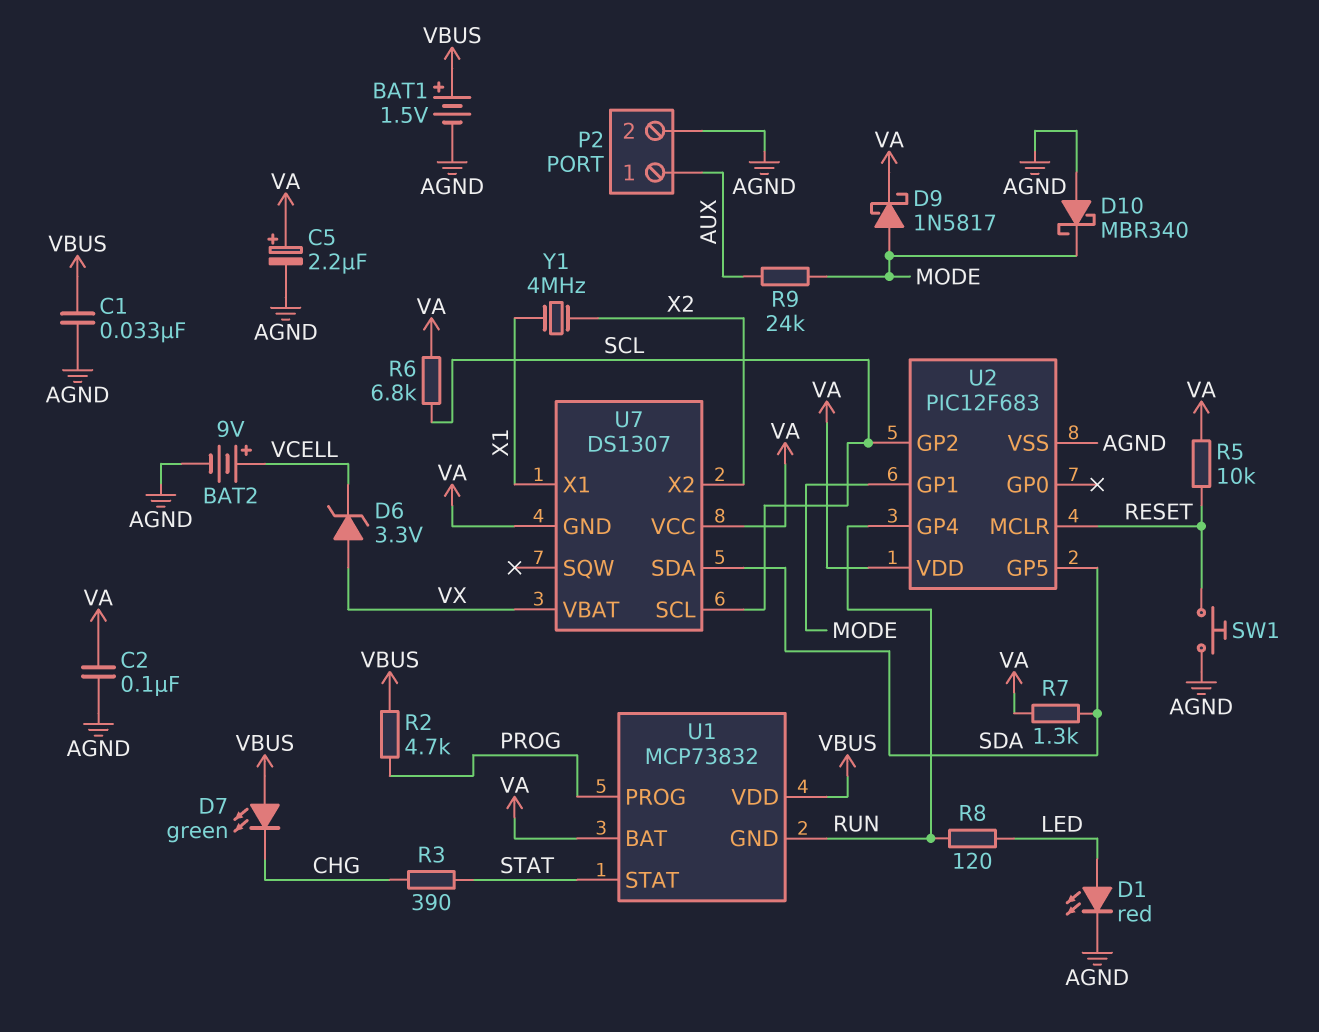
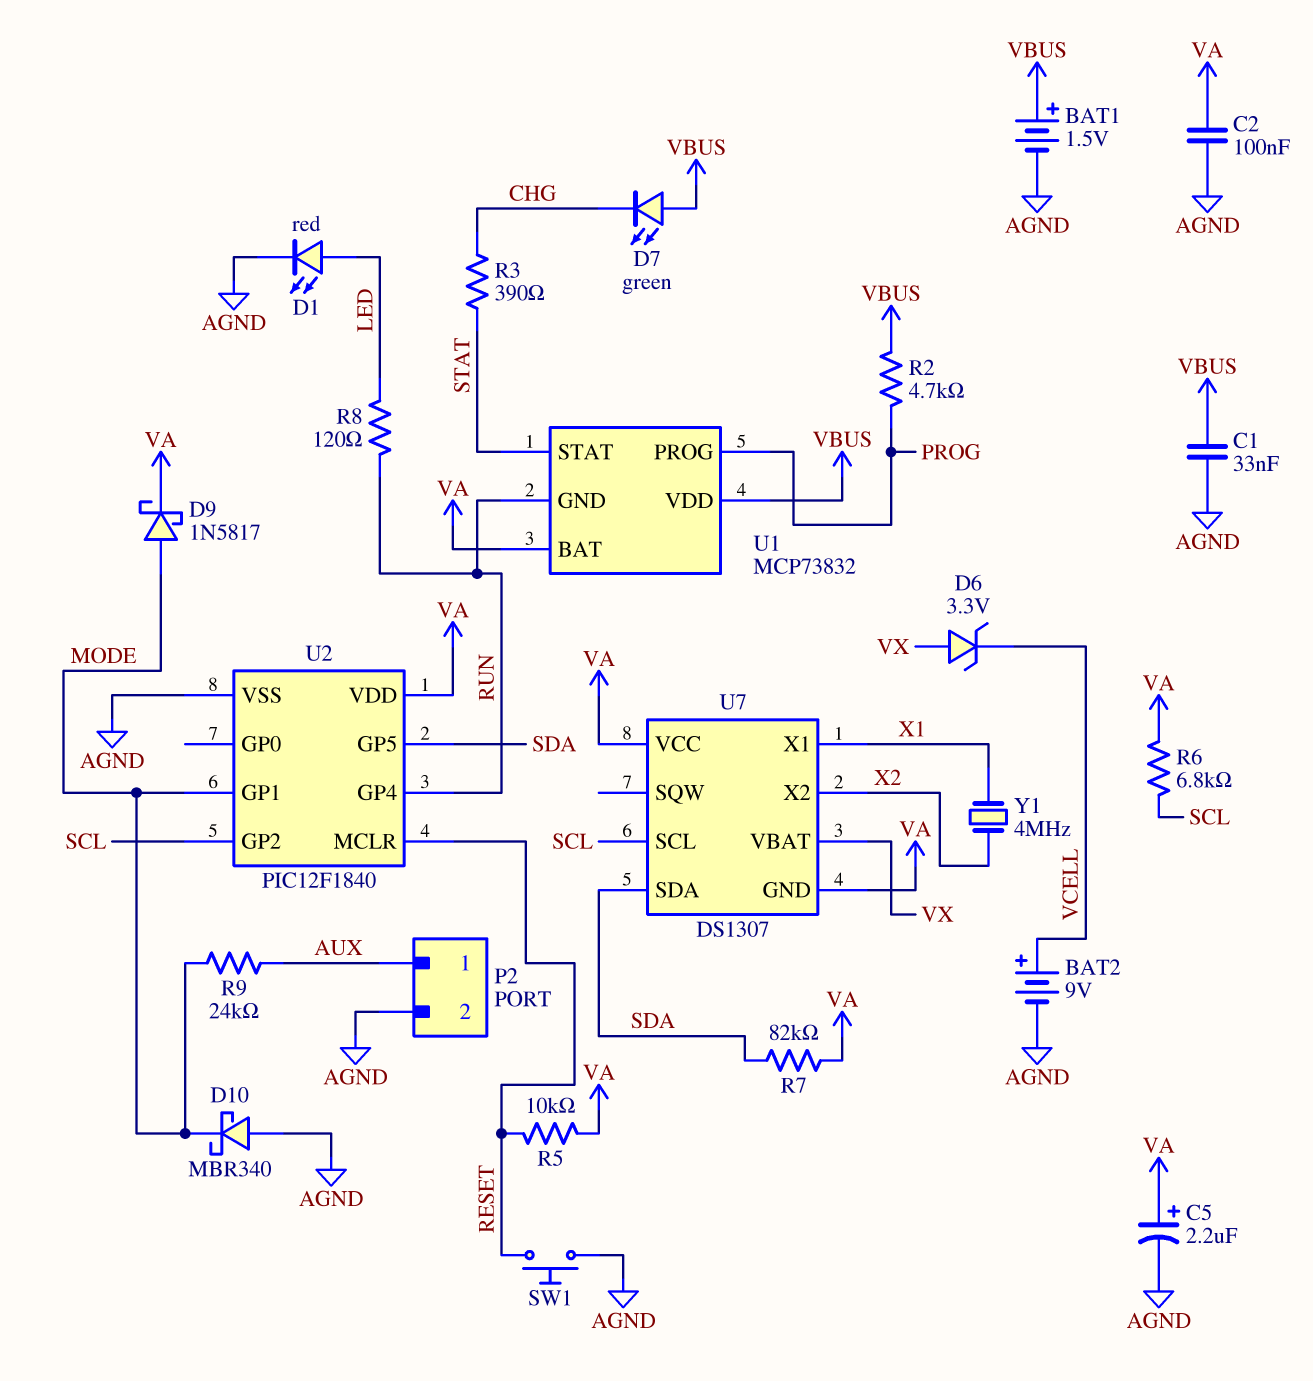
R7: 1.3k (SDA, VA) -> 82k (SDA, VA)
U2: PIC12F683 -> PIC12F1840

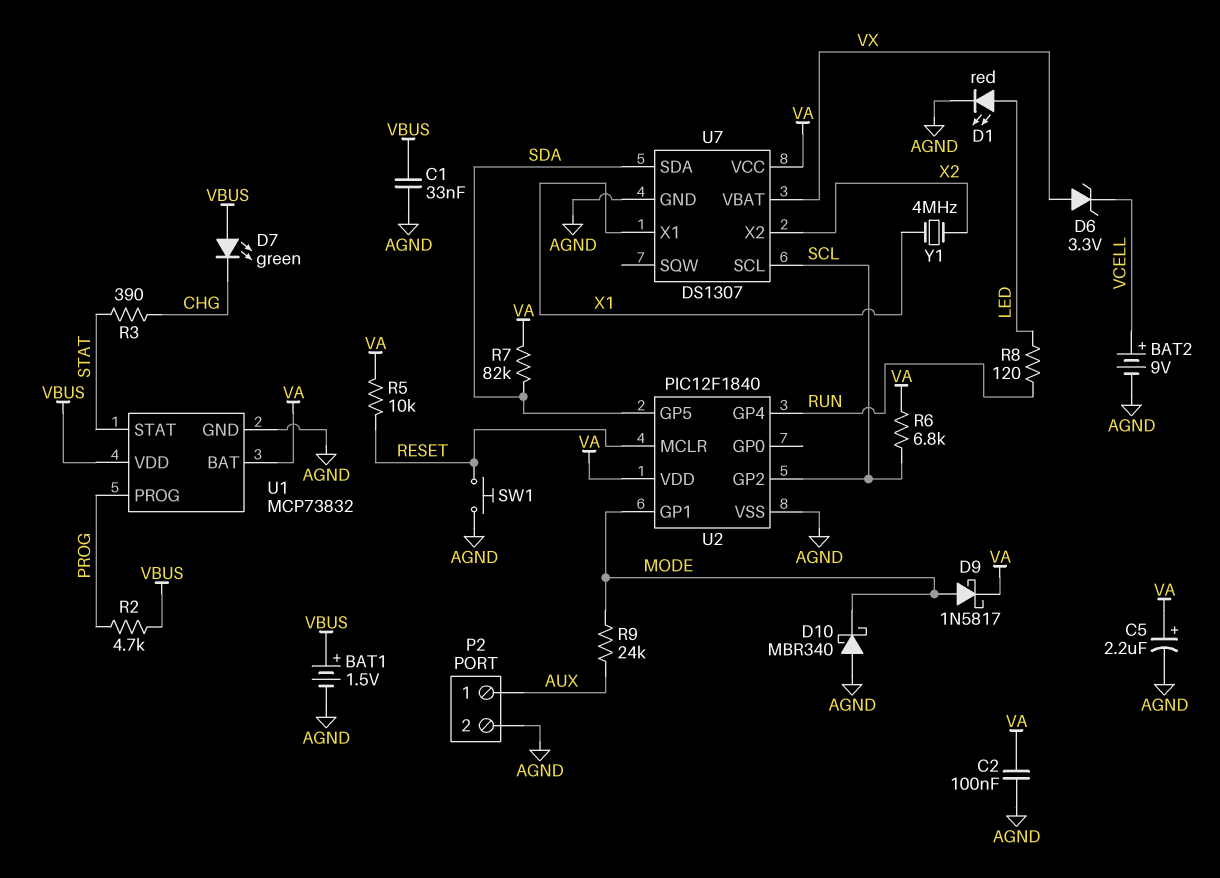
U1 pin GND: RUN -> AGND
U7 pin GND: VA -> AGND

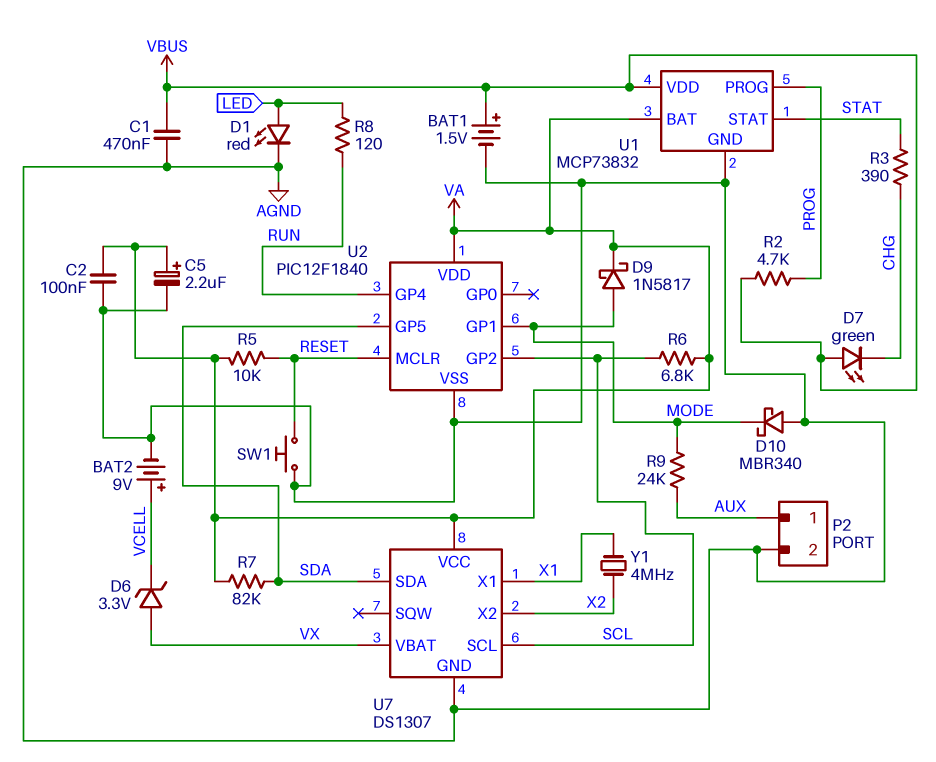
C1: 33nF (AGND, VBUS) -> 470nF (AGND, VBUS)

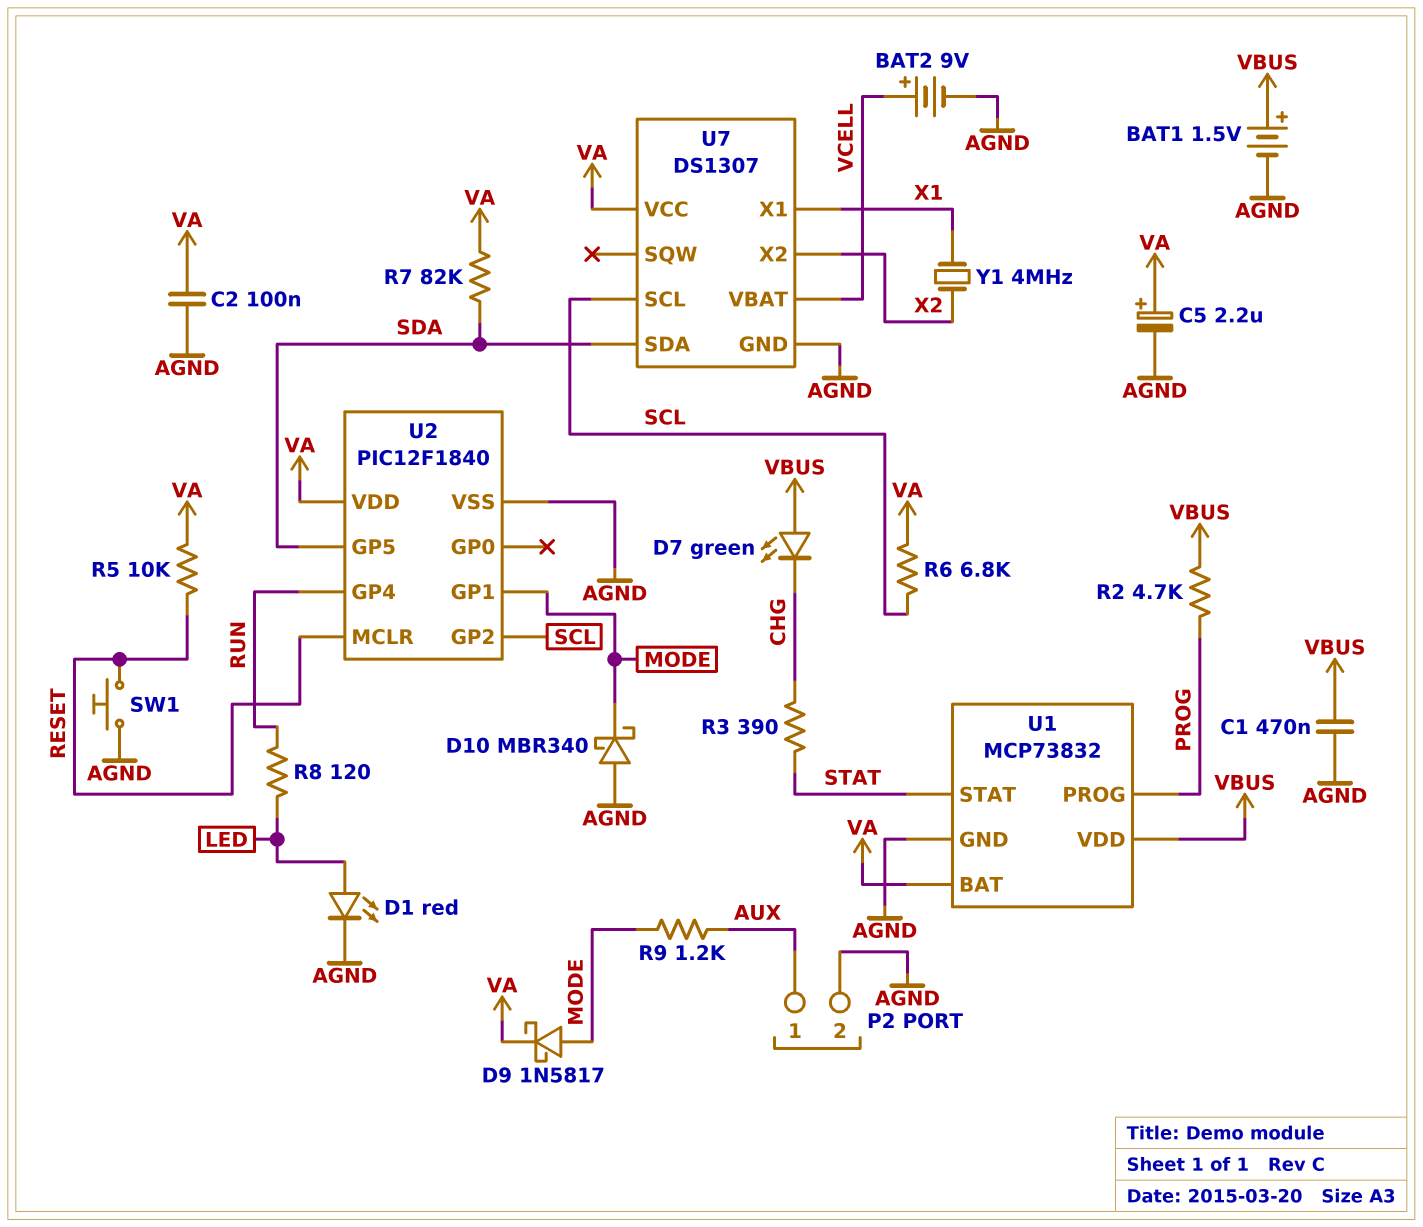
D6: zener 3.3V (A VX, K VCELL) -> none
R9: 24k (AUX, MODE) -> 1.2k (AUX, MODE)
U7 pin VBAT: VX -> VCELL

